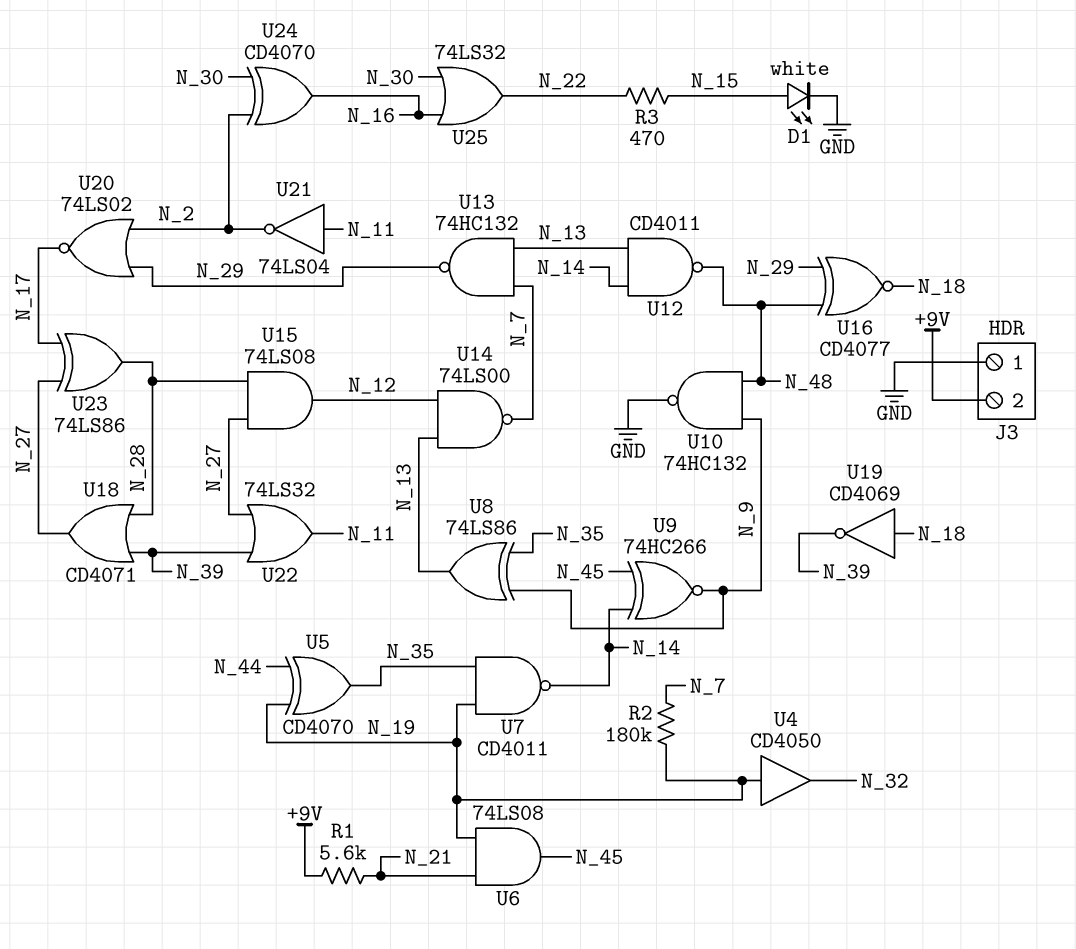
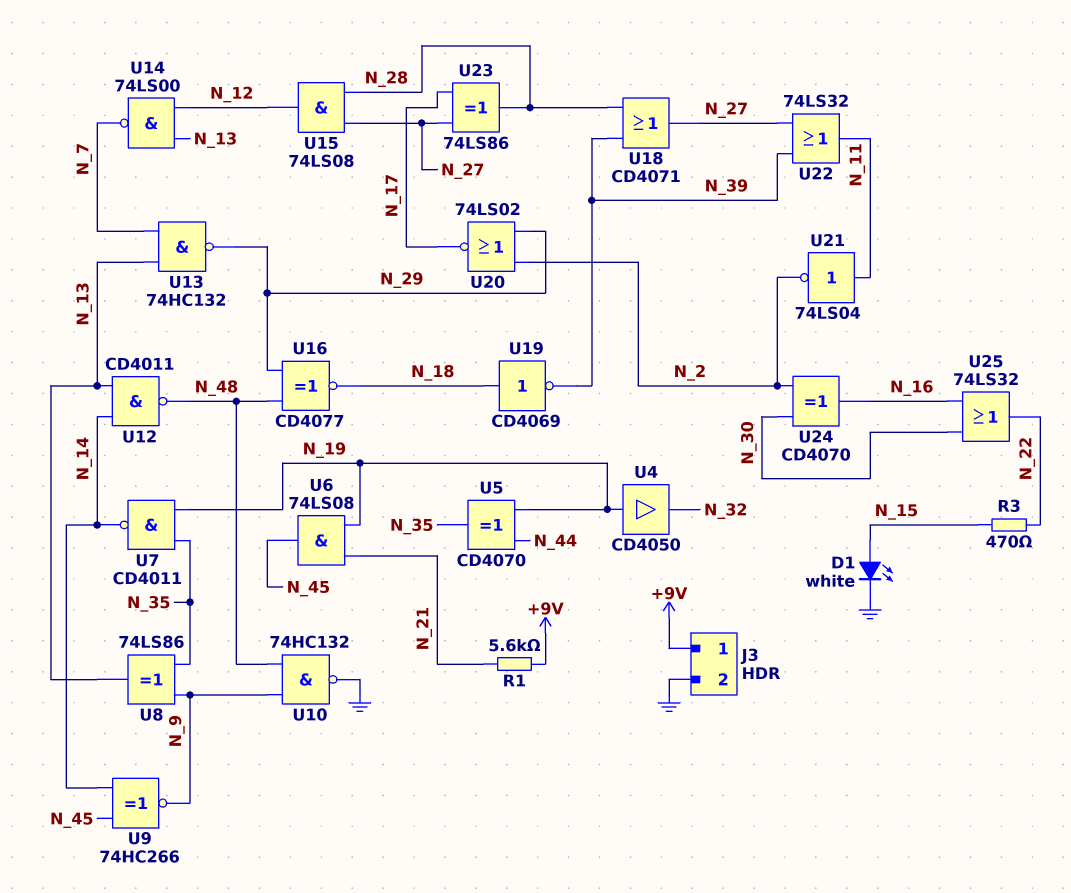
J3 pin 1: GND -> +9V
J3 pin 2: +9V -> GND
R2: 180k (N_7, N_19) -> none

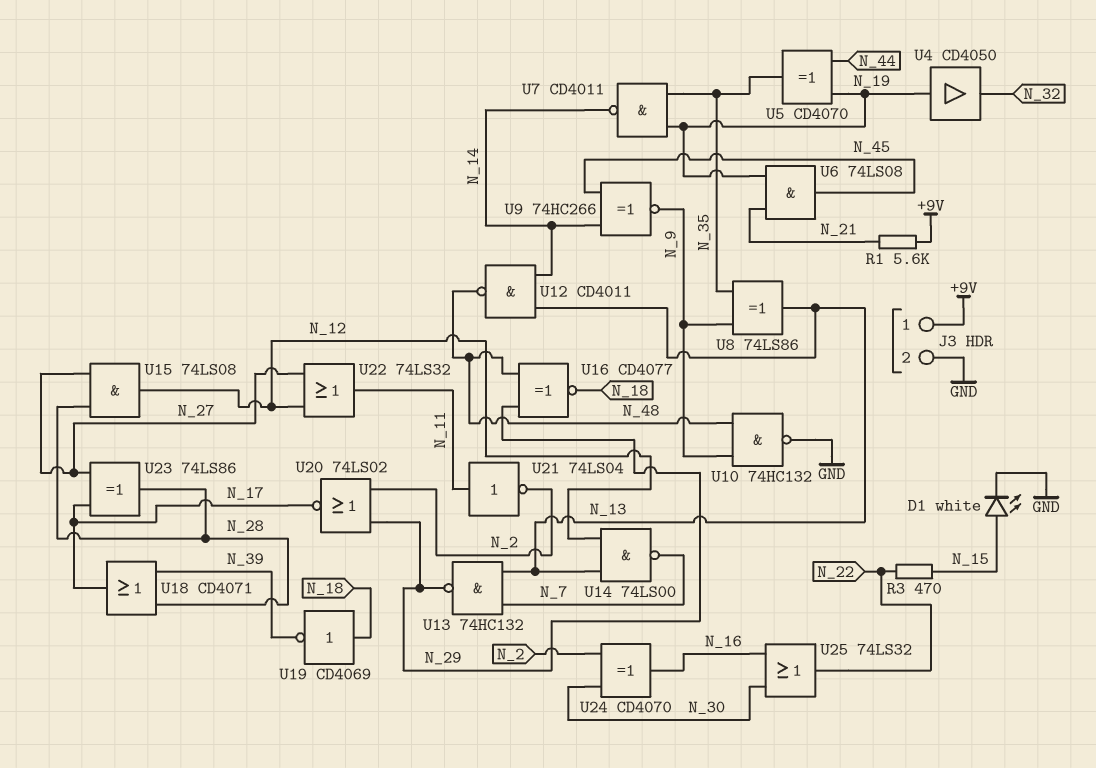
U18: OR CD4071 (in N_28, in N_39, out N_27) -> OR CD4071 (in N_28, in N_39, out N_17)
U22: OR 74LS32 (in N_27, in N_39, out N_11) -> OR 74LS32 (in N_12, in N_27, out N_11)

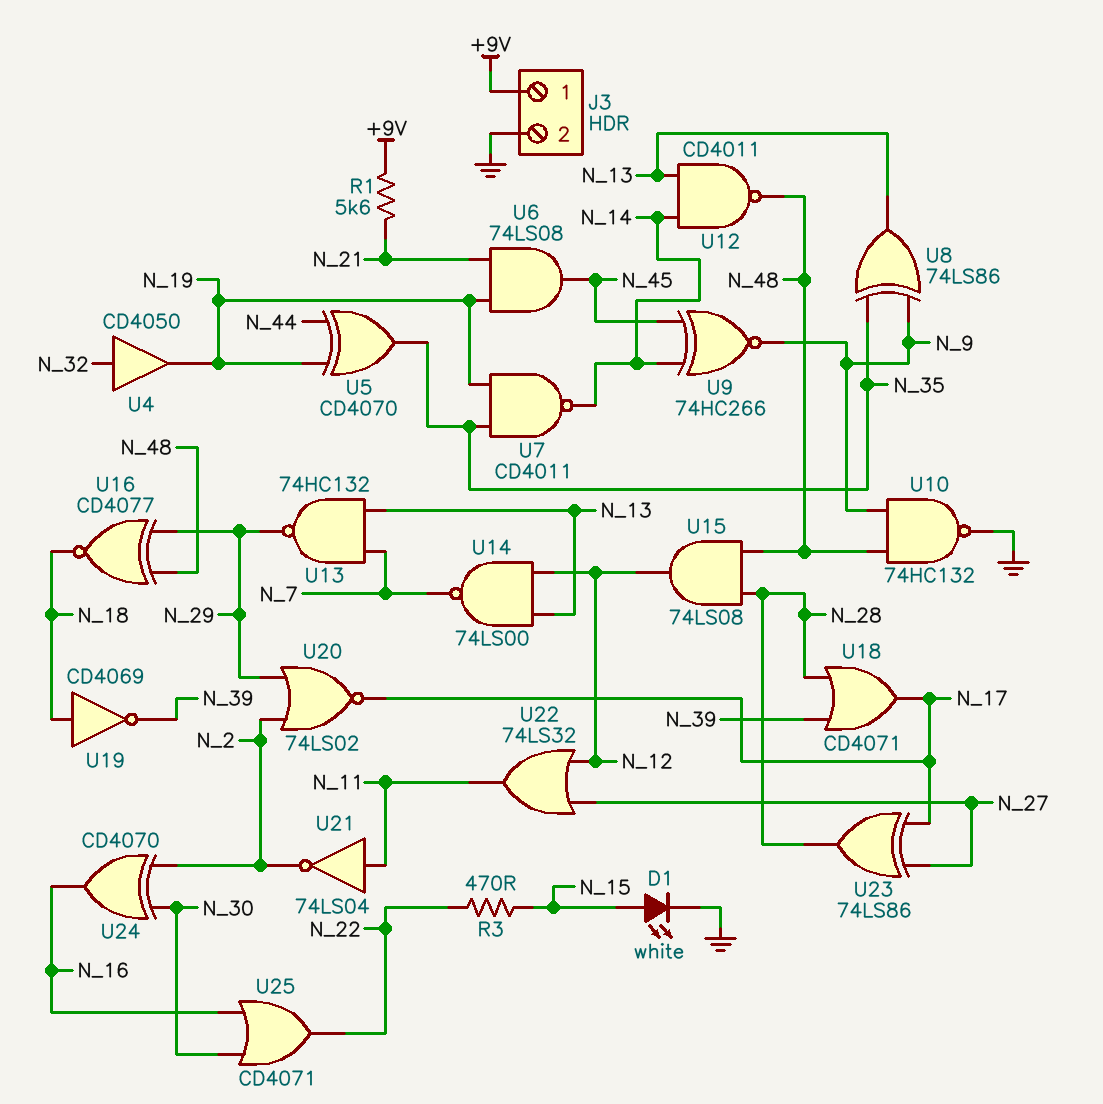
U4: buffer CD4050 (in N_19, out N_32) -> buffer CD4050 (in N_32, out N_19)
U15: AND 74LS08 (in N_27, in N_28, out N_12) -> AND 74LS08 (in N_28, in N_48, out N_12)
U25: OR 74LS32 (in N_16, in N_30, out N_22) -> OR CD4071 (in N_16, in N_30, out N_22)

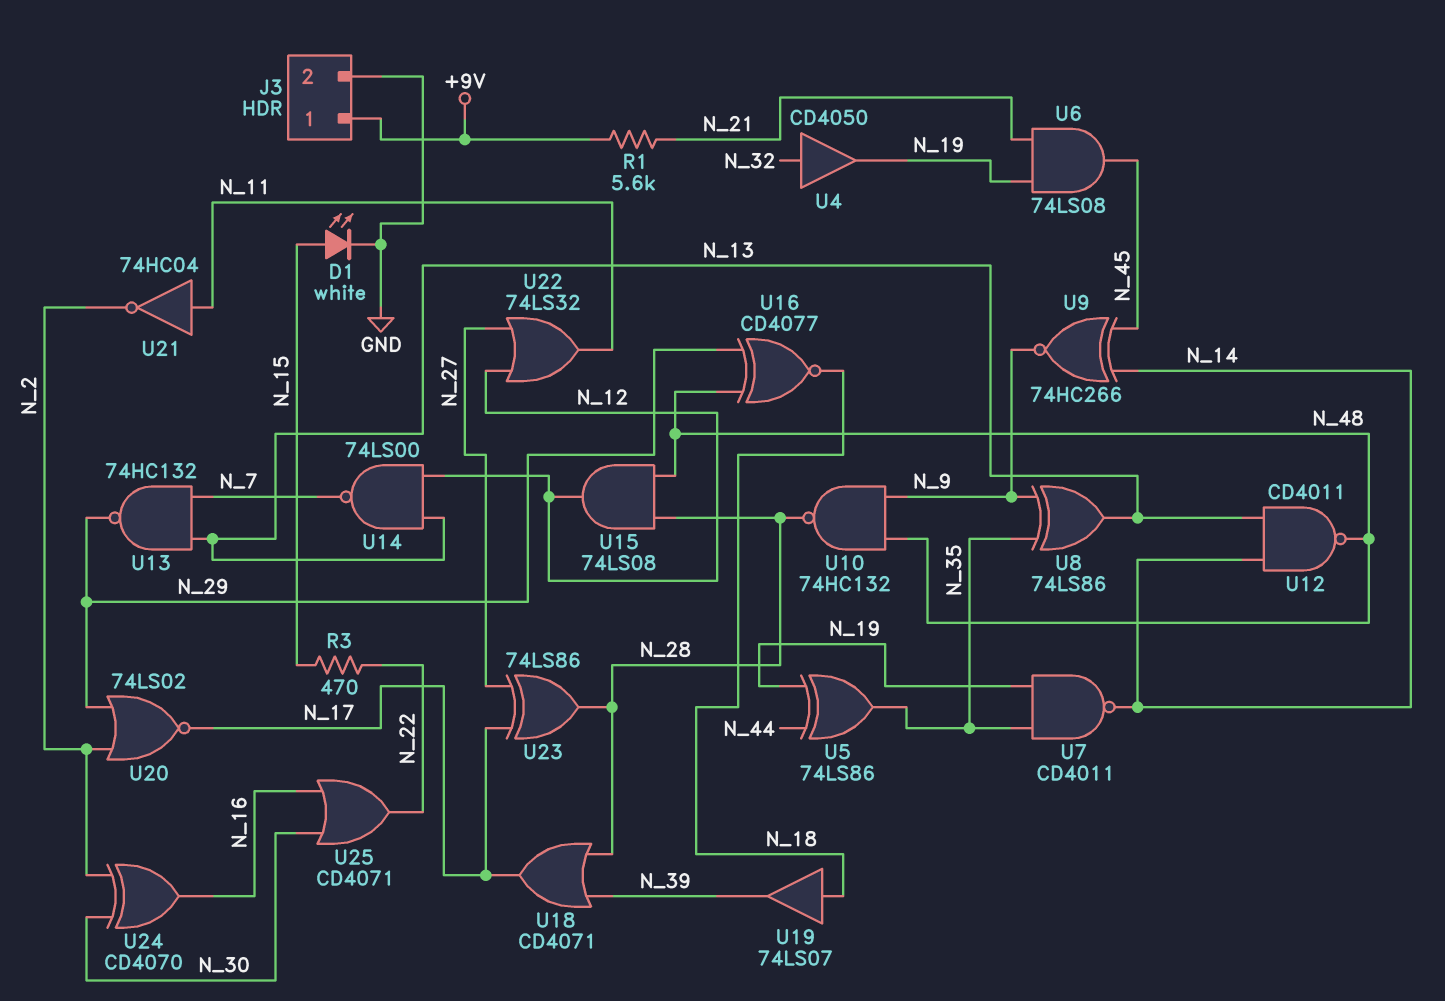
U5: XOR CD4070 (in N_19, in N_44, out N_35) -> XOR 74LS86 (in N_19, in N_44, out N_35)
U10: NAND 74HC132 (in N_9, in N_48, out GND) -> NAND 74HC132 (in N_9, in N_48, out N_28)
U19: NOT CD4069 (in N_18, out N_39) -> buffer 74LS07 (in N_18, out N_39)
U21: NOT 74LS04 (in N_11, out N_2) -> NOT 74HC04 (in N_11, out N_2)

